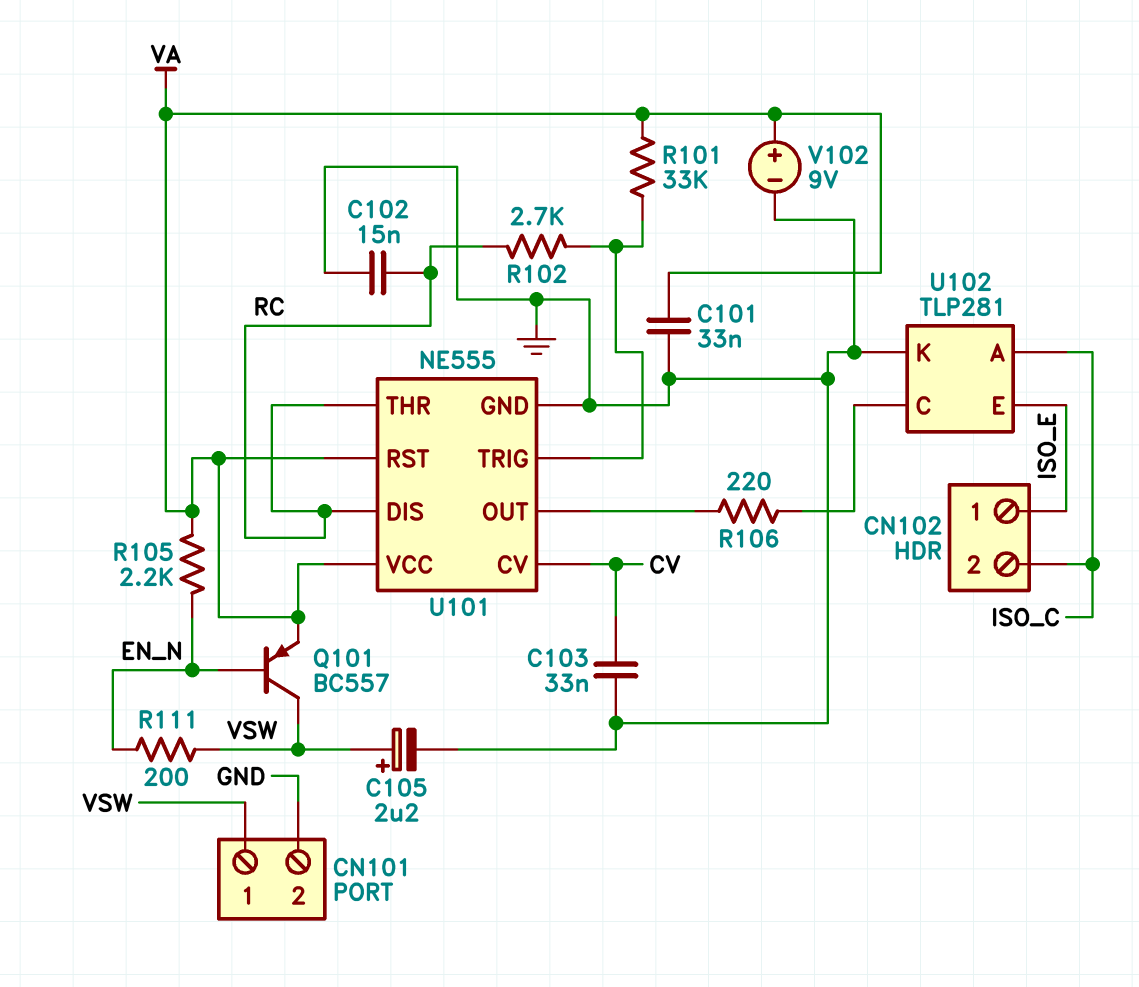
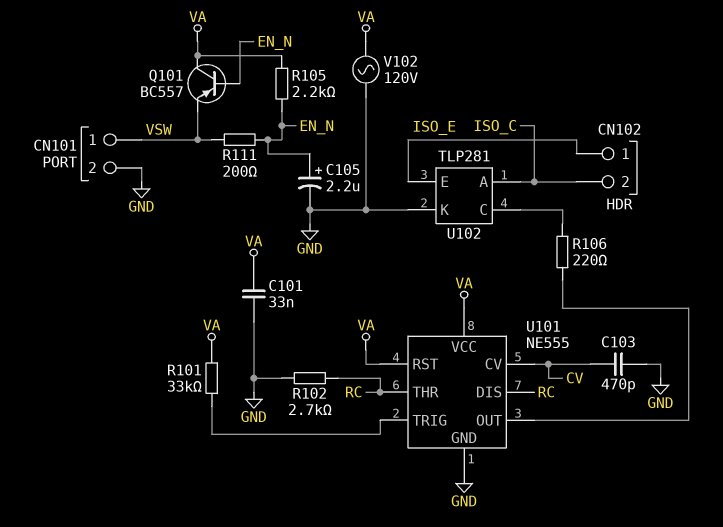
C102: 15nF (GND, RC) -> none
C103: 33nF (CV, GND) -> 470pF (CV, GND)
C105: 2.2uF (plus VSW, minus GND) -> 2.2uF (plus EN_N, minus GND)
Q101: PNP BC557 (B EN_N, C VSW, E VA) -> PNP BC557 (B EN_N, C VA, E VSW)
R102: 2.7k (RC, U101/TRIG) -> 2.7k (GND, RC)
V102: 9V (plus VA, minus GND) -> AC 120V (GND, VA)

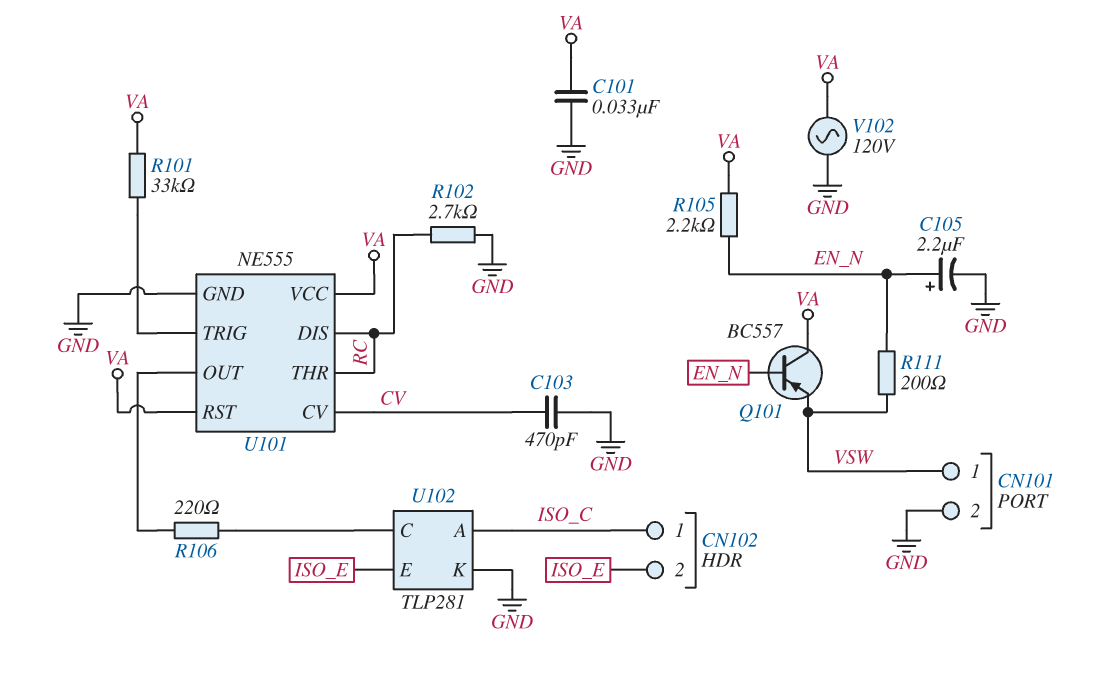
CN102 pin 1: ISO_E -> ISO_C
CN102 pin 2: ISO_C -> ISO_E

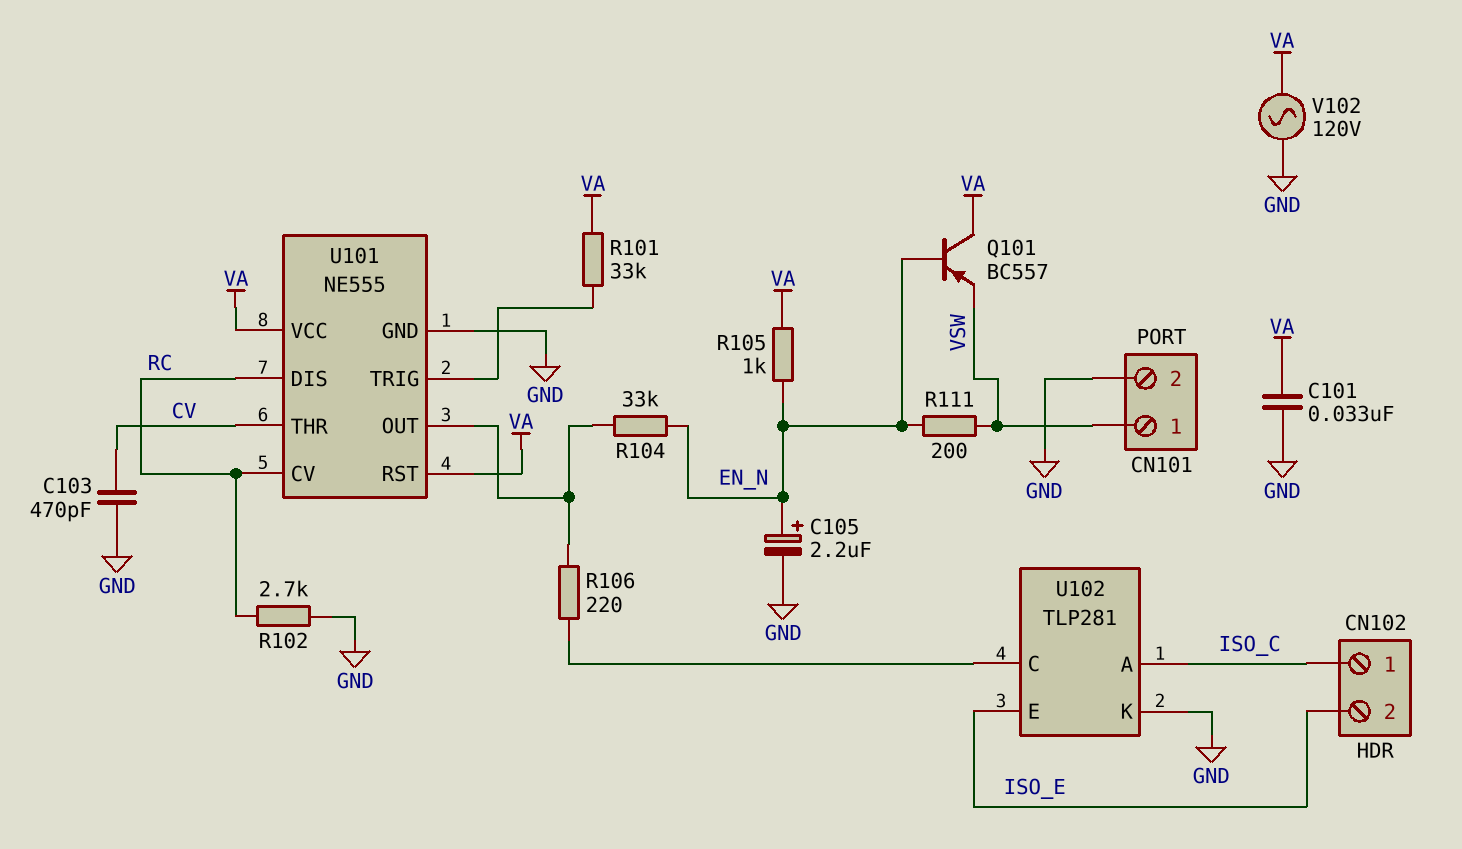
R104: none -> 33k (EN_N, U101/OUT)
R105: 2.2k (EN_N, VA) -> 1k (EN_N, VA)
U101 pin CV: CV -> RC
U101 pin THR: RC -> CV

